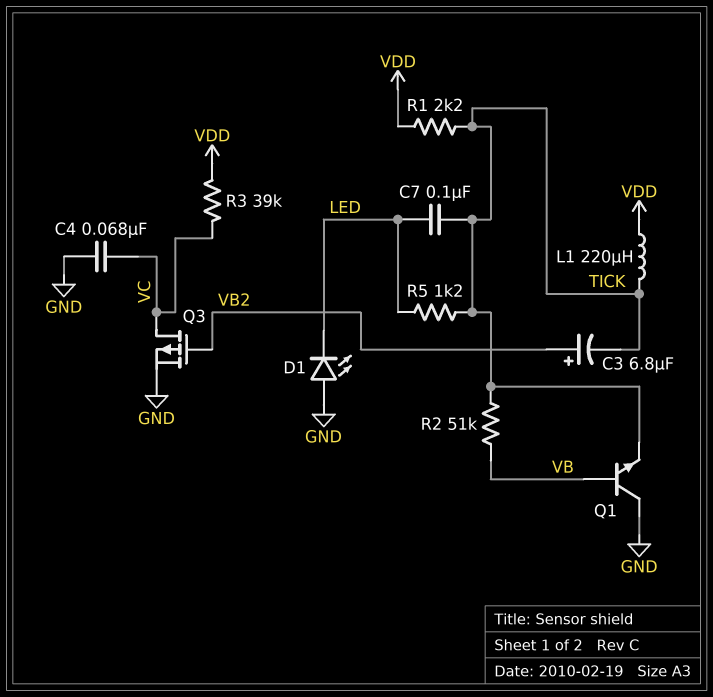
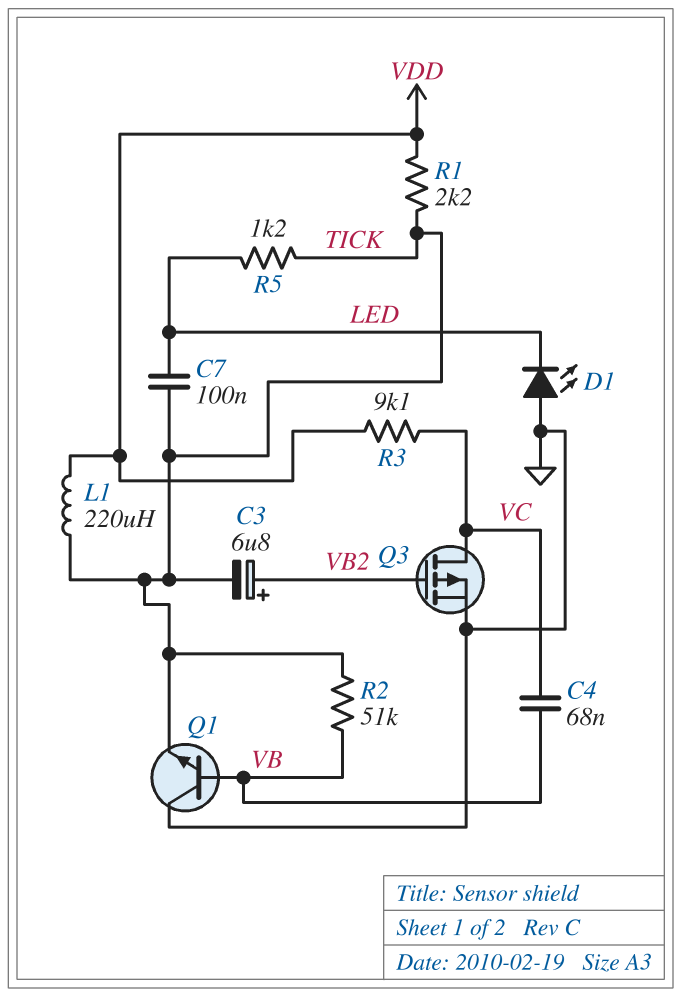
C4: 68nF (GND, VC) -> 68nF (VB, VC)
R3: 39k (VC, VDD) -> 9.1k (VC, VDD)

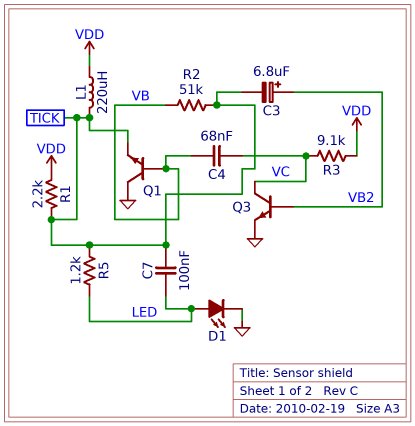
D1: LED (A GND, K LED) -> LED (A LED, K GND)
Q3: PMOS (G VB2, D VC, S GND) -> NPN (B VB2, C VC, E GND)

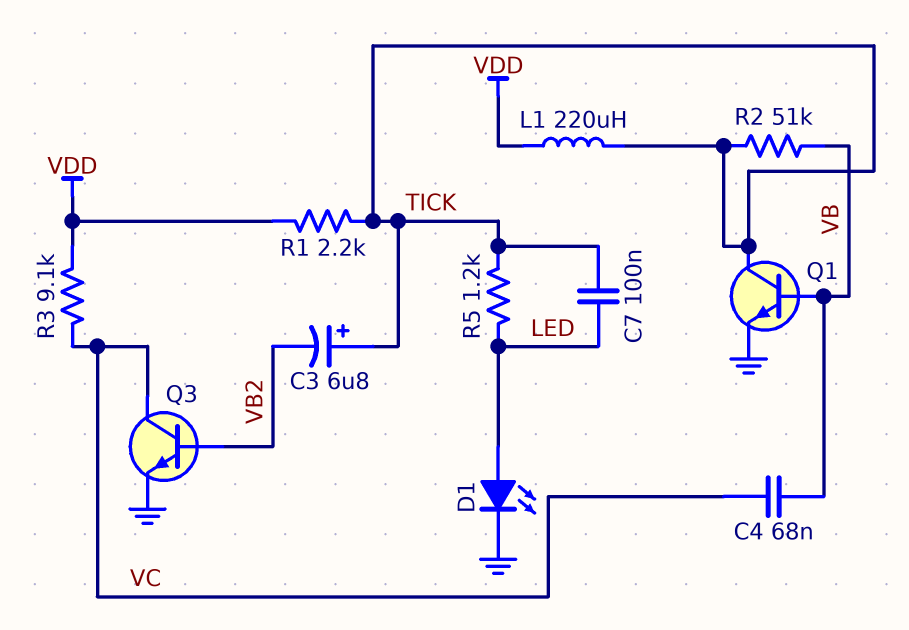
C3: 6.8uF (plus VB2, minus TICK) -> 6.8uF (plus TICK, minus VB2)
Q1: NPN (B VB, C GND, E TICK) -> NPN (B VB, C TICK, E GND)

